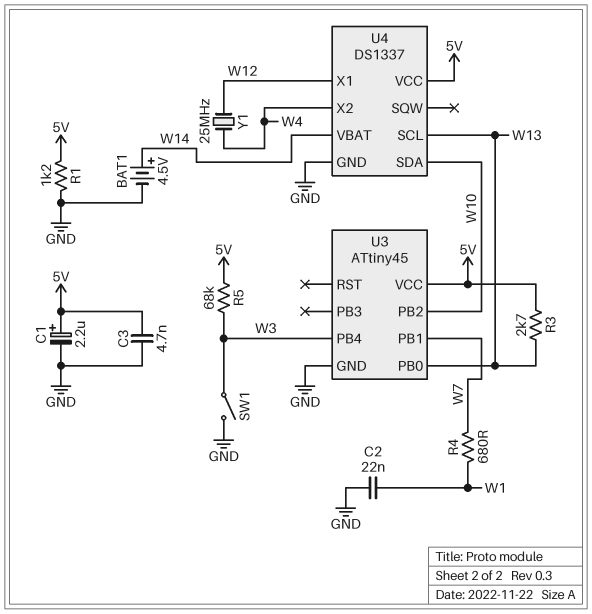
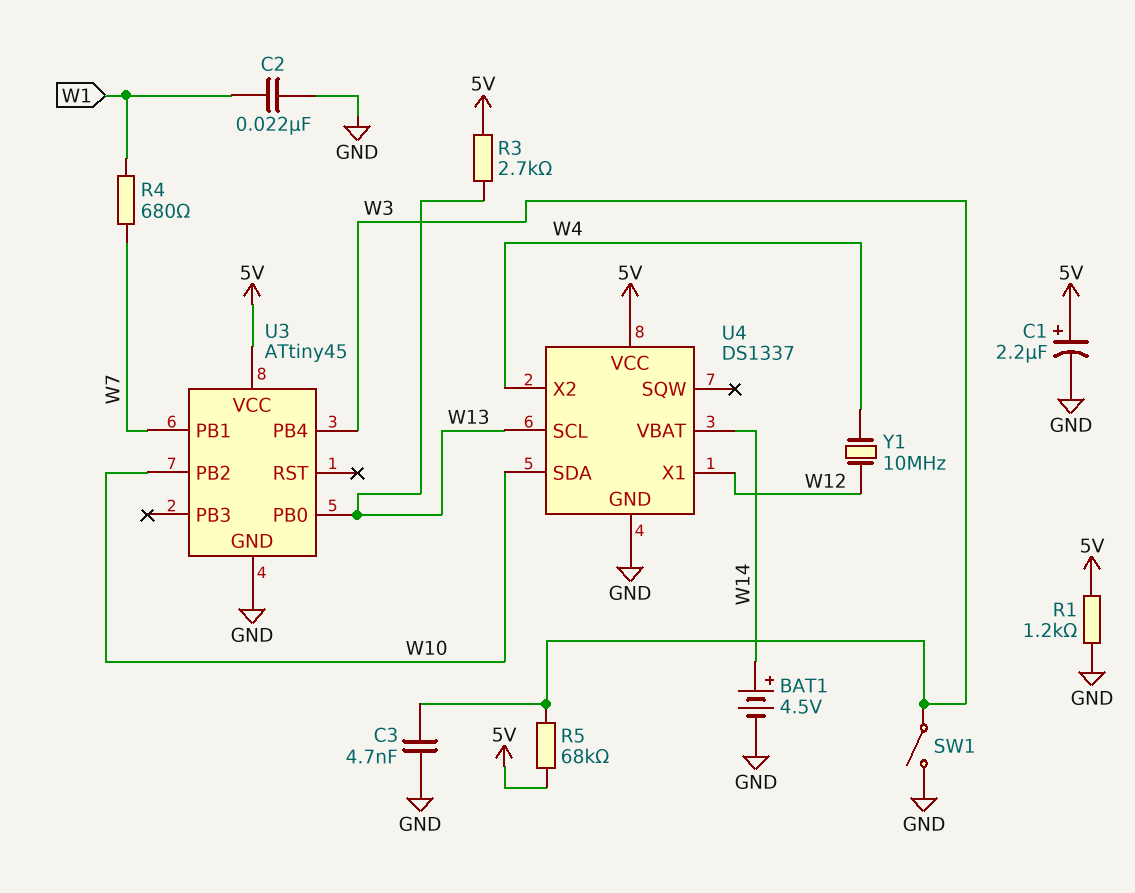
C3: 4.7nF (5V, GND) -> 4.7nF (GND, W3)
Y1: 25MHz (W4, W12) -> 10MHz (W4, W12)

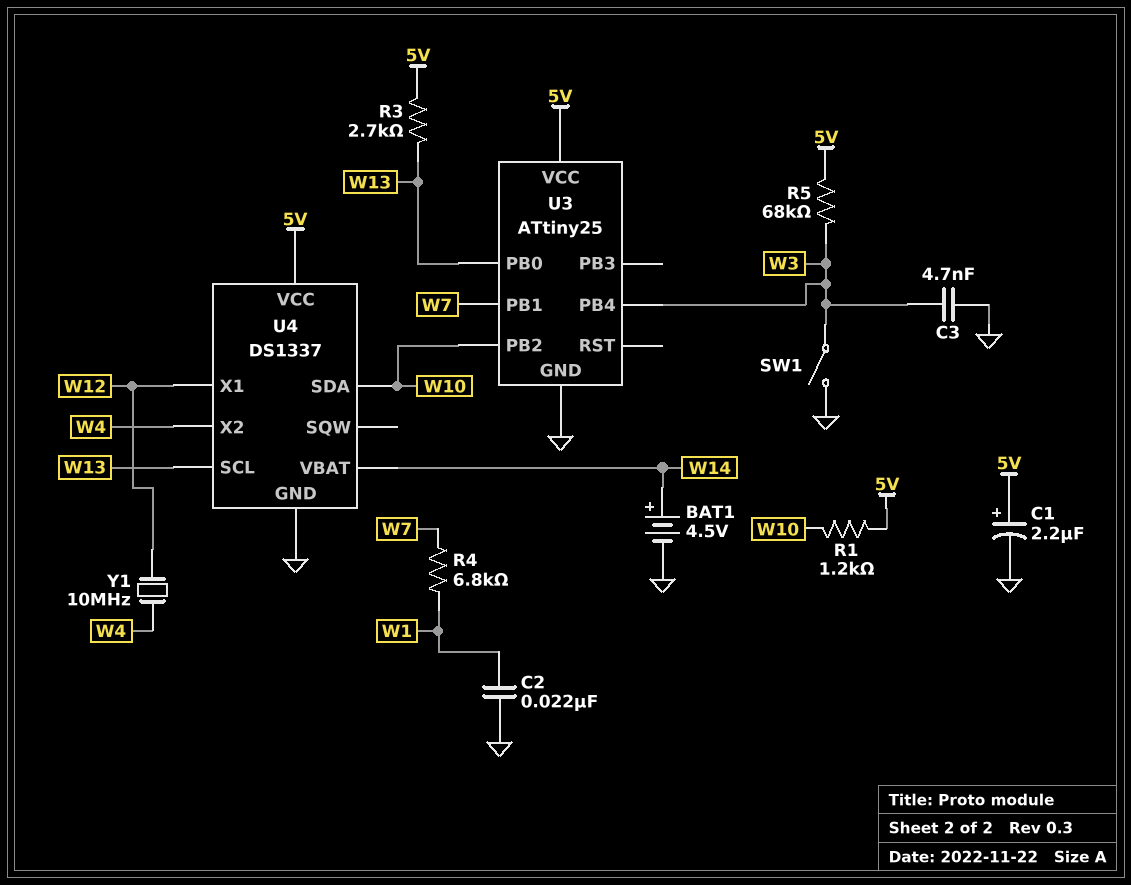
R1: 1.2k (5V, GND) -> 1.2k (5V, W10)
R4: 680 (W1, W7) -> 6.8k (W1, W7)
U3: ATtiny45 -> ATtiny25

